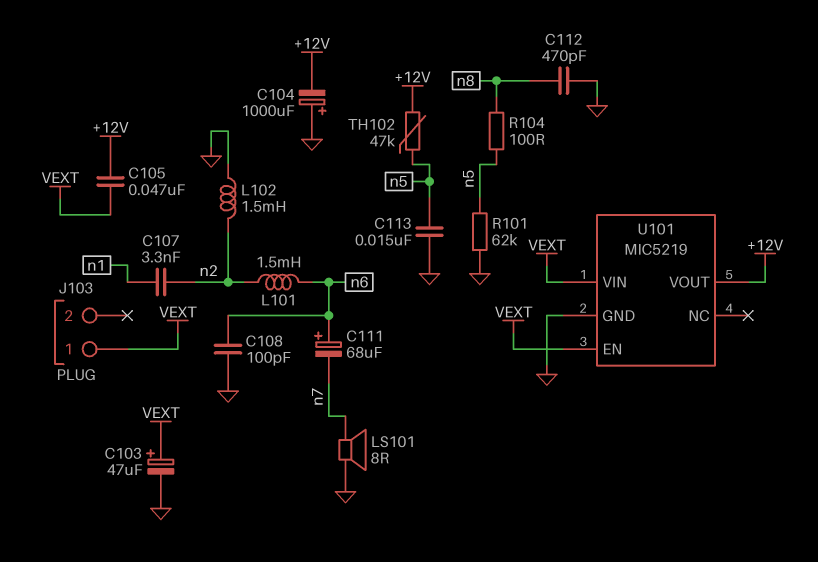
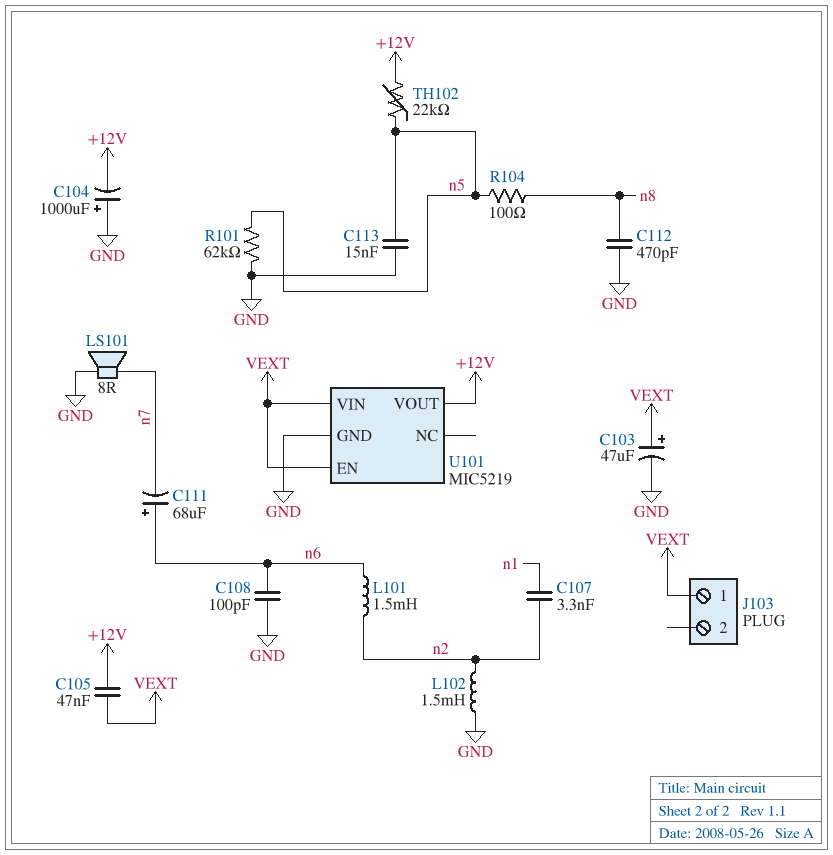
TH102: 47k (+12V, n5) -> 22k (+12V, n5)

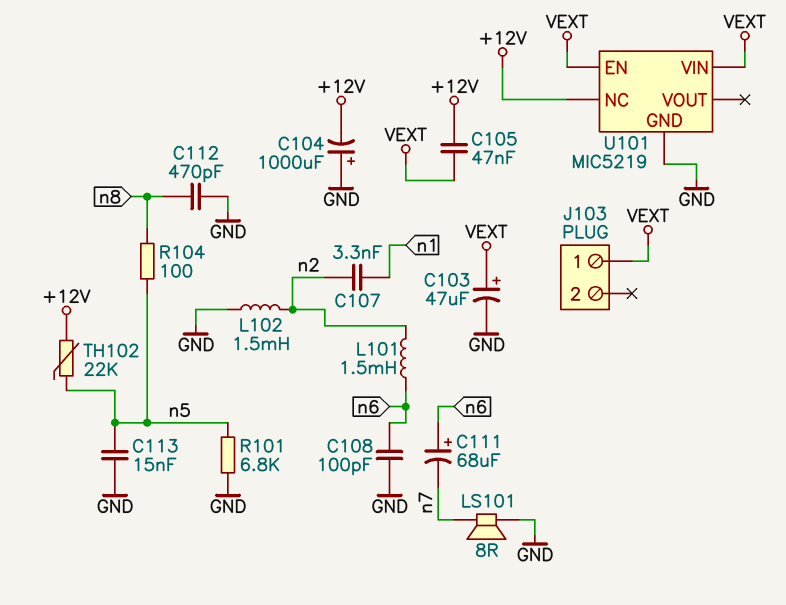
R101: 62k (GND, n5) -> 6.8k (GND, n5)
U101 pin NC: none -> +12V
U101 pin VOUT: +12V -> none

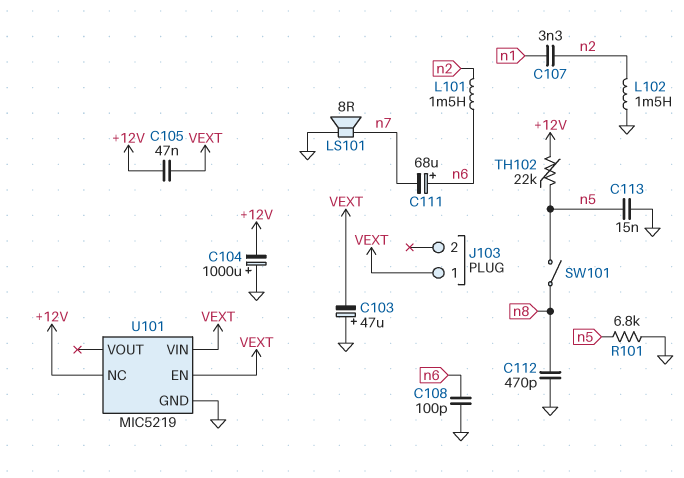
C103: 47uF (plus VEXT, minus GND) -> 47uF (plus GND, minus VEXT)
R104: 100 (n5, n8) -> none
SW101: none -> switch (n5, n8)

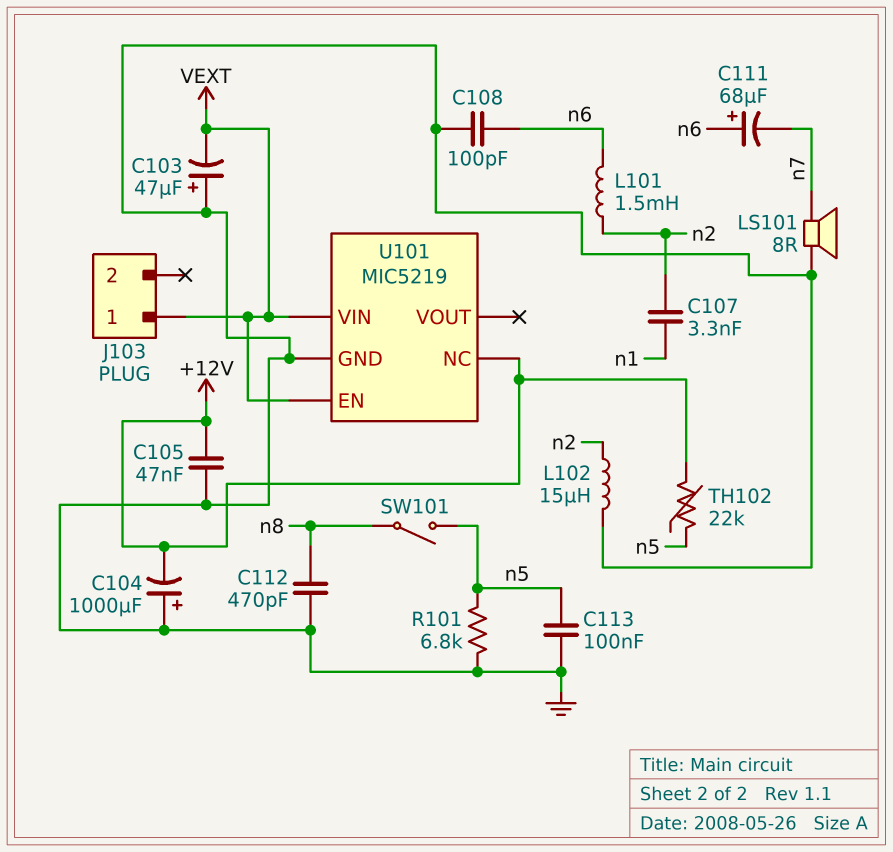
C105: 47nF (+12V, VEXT) -> 47nF (+12V, GND)
C113: 15nF (GND, n5) -> 100nF (GND, n5)
L102: 1.5mH (GND, n2) -> 15uH (GND, n2)

